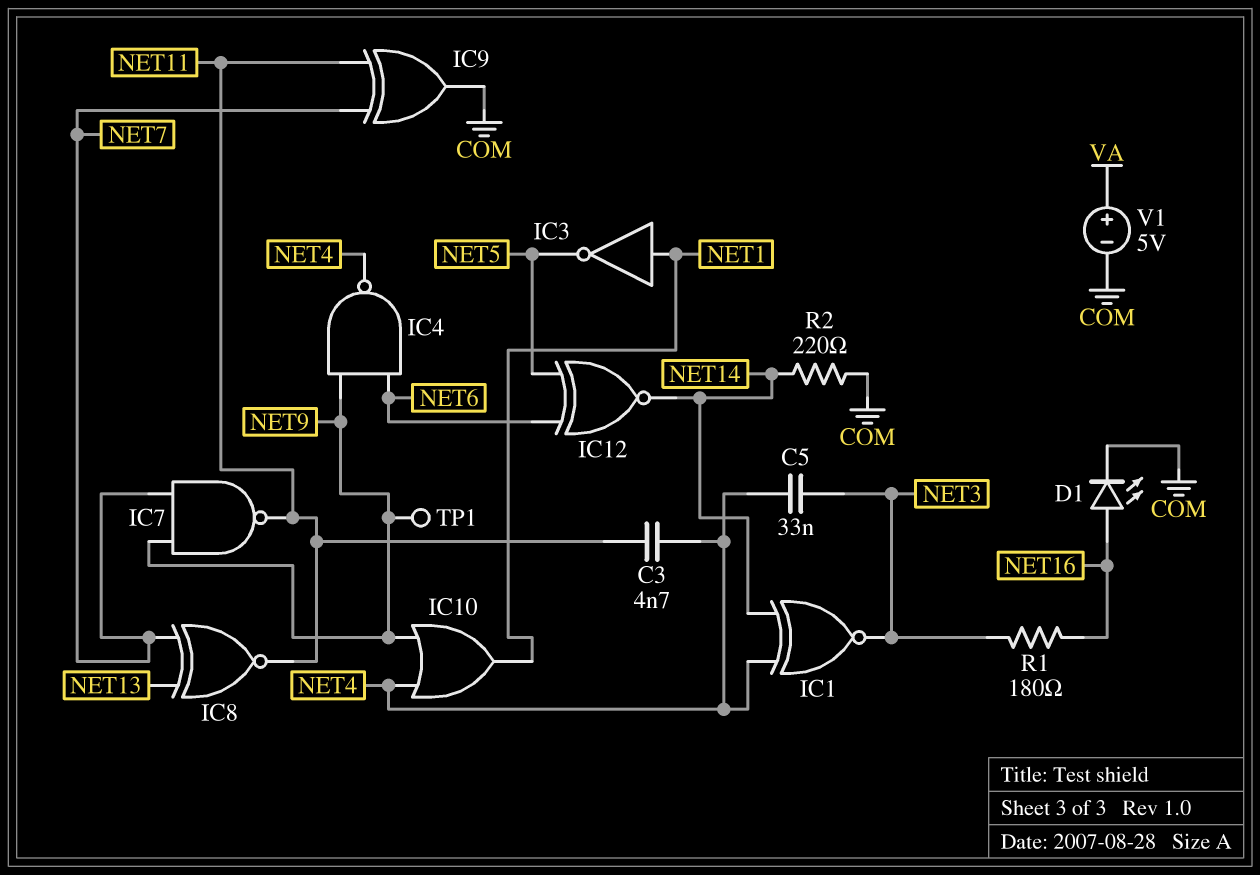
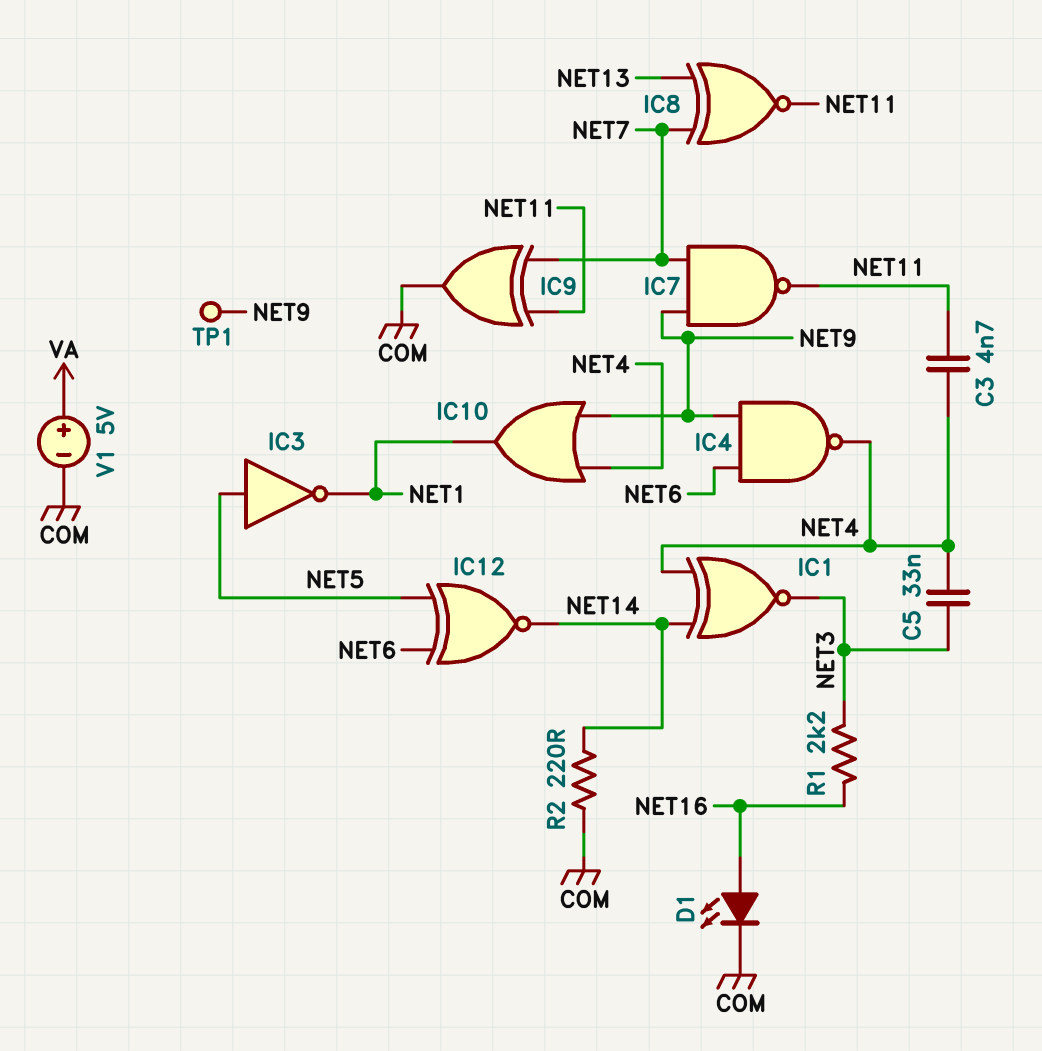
IC3: NOT (in NET1, out NET5) -> NOT (in NET5, out NET1)
R1: 180 (NET3, NET16) -> 2.2k (NET3, NET16)

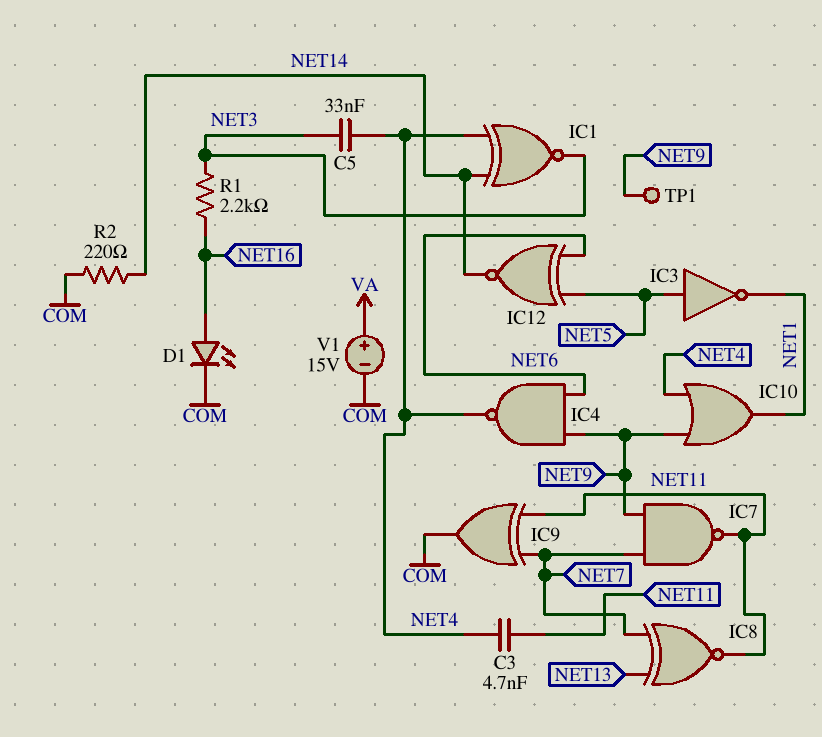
V1: 5V (plus VA, minus COM) -> 15V (plus VA, minus COM)

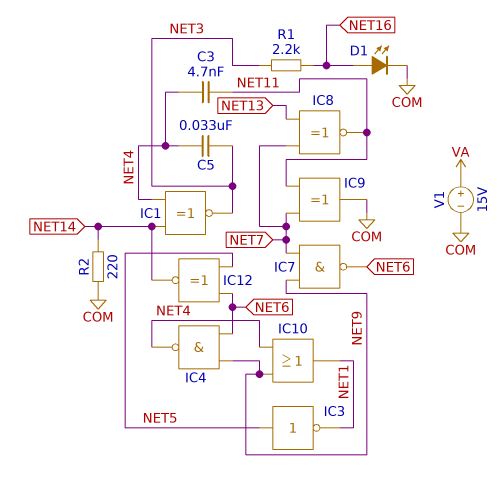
IC7: NAND (in NET7, in NET9, out NET11) -> NAND (in NET7, in NET9, out NET6)
TP1: test point (NET9) -> none

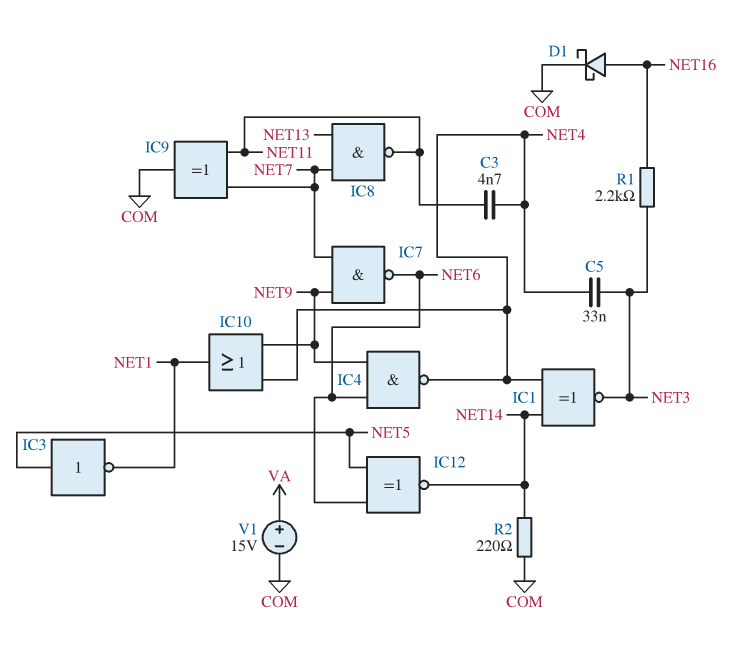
D1: LED (A NET16, K COM) -> schottky (A NET16, K COM)
IC8: XNOR (in NET7, in NET13, out NET11) -> NAND (in NET7, in NET13, out NET11)

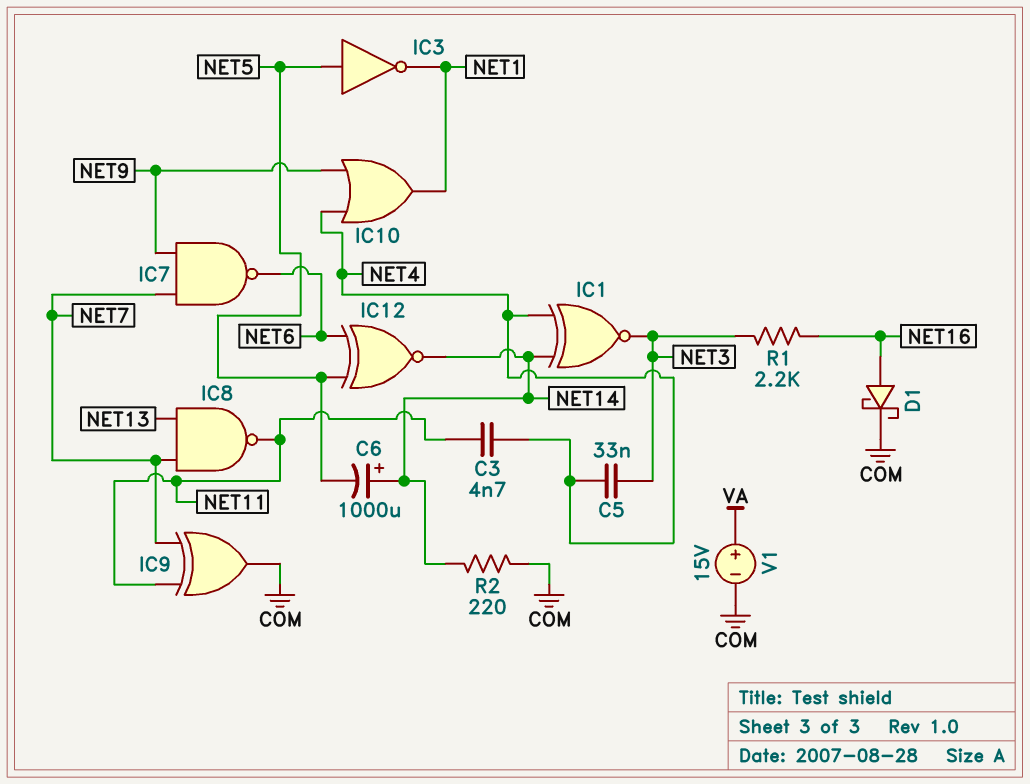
C6: none -> 1000uF (plus NET14, minus NET5)
IC4: NAND (in NET6, in NET9, out NET4) -> none

